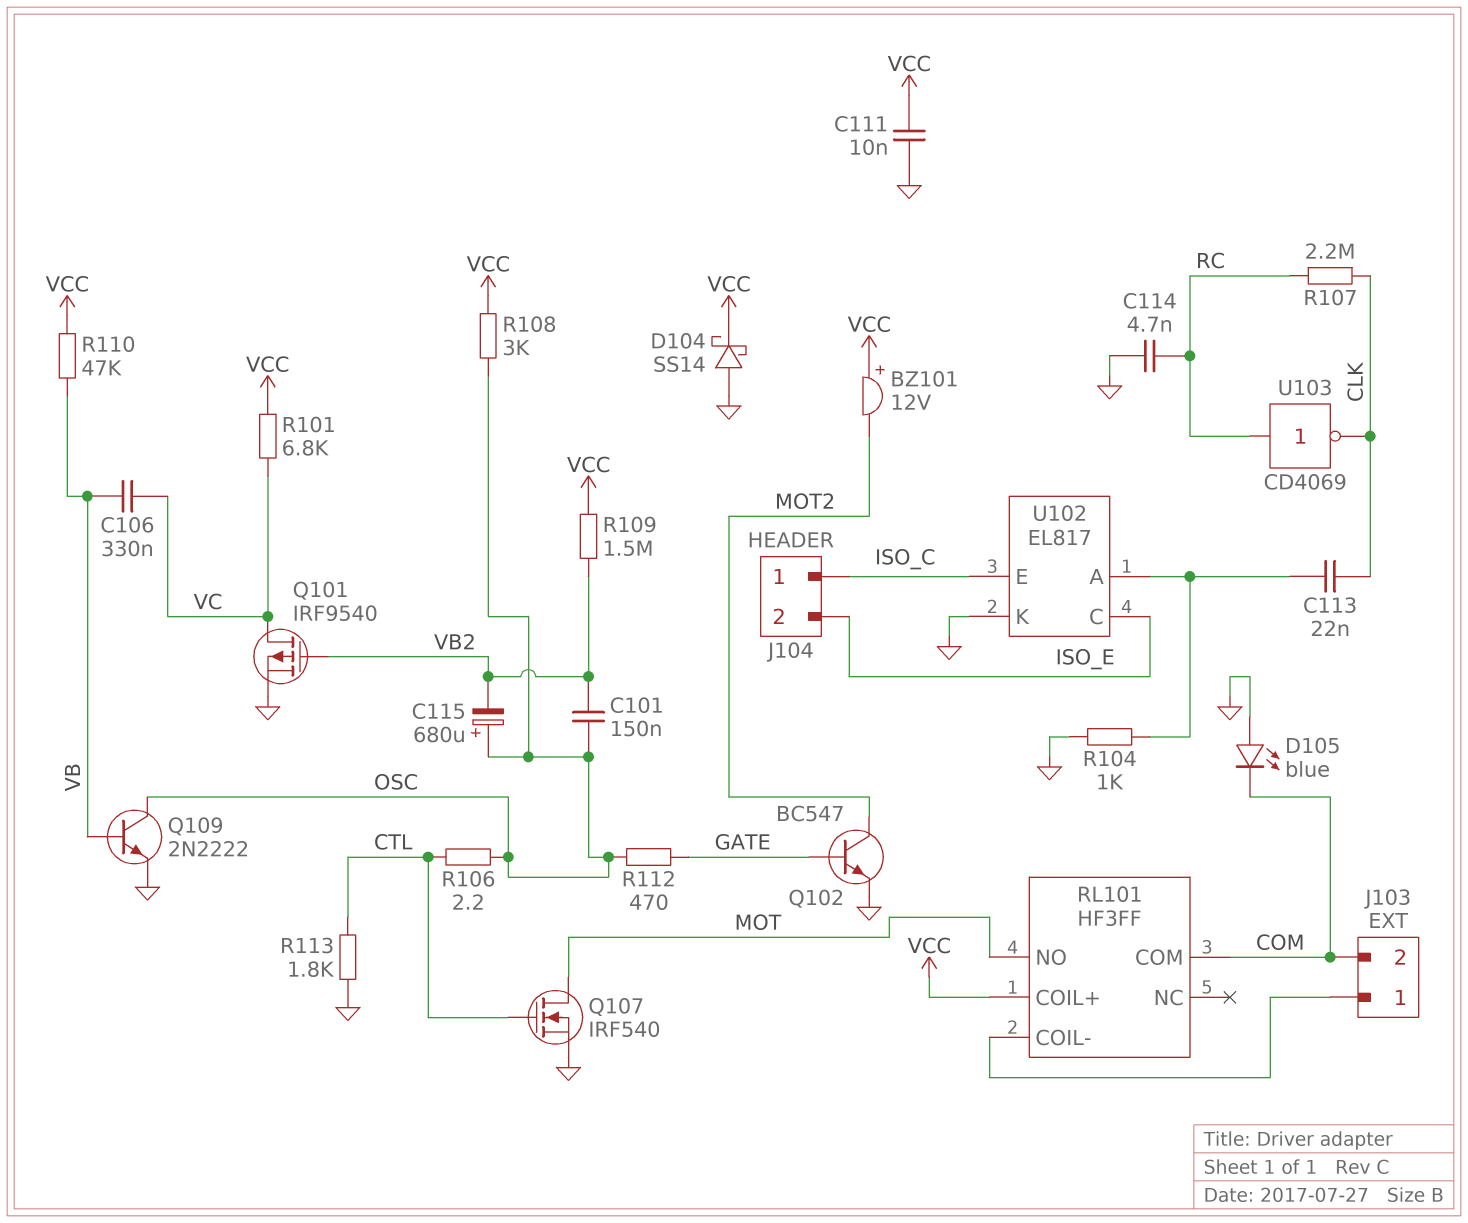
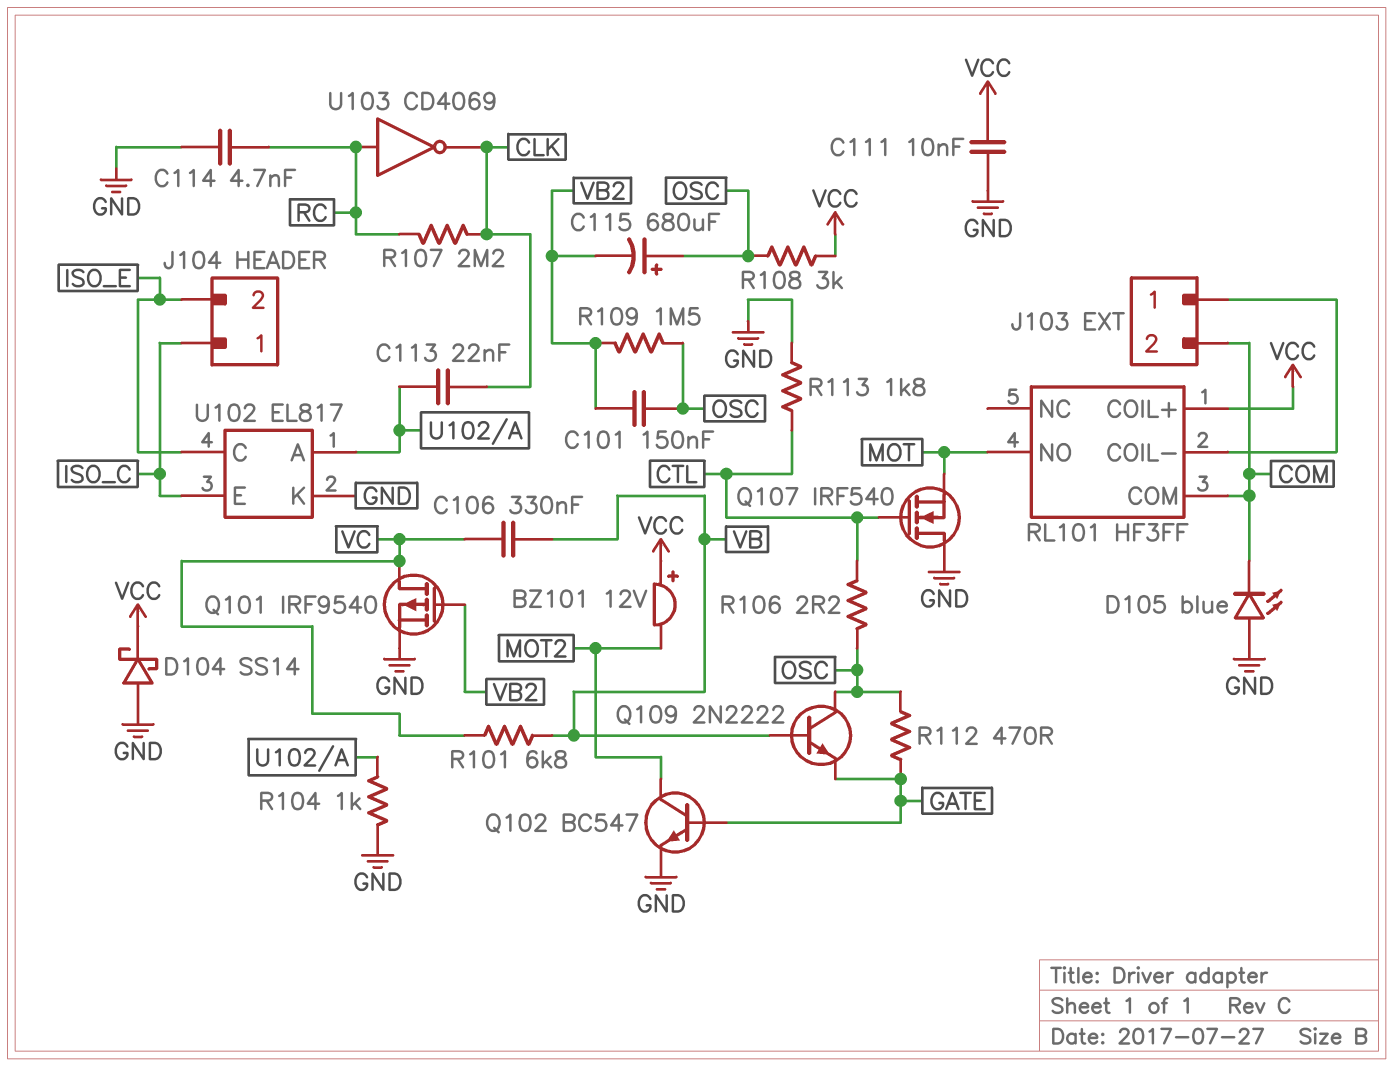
Q107: NMOS IRF540 (G CTL, D MOT, S GND) -> NMOS IRF540 (G CTL, D GND, S MOT)
Q109: NPN 2N2222 (B VB, C OSC, E GND) -> NPN 2N2222 (B VB, C OSC, E GATE)
R101: 6.8k (VC, VCC) -> 6.8k (VB, VC)
R109: 1.5M (VB2, VCC) -> 1.5M (OSC, VB2)
R110: 47k (VB, VCC) -> none

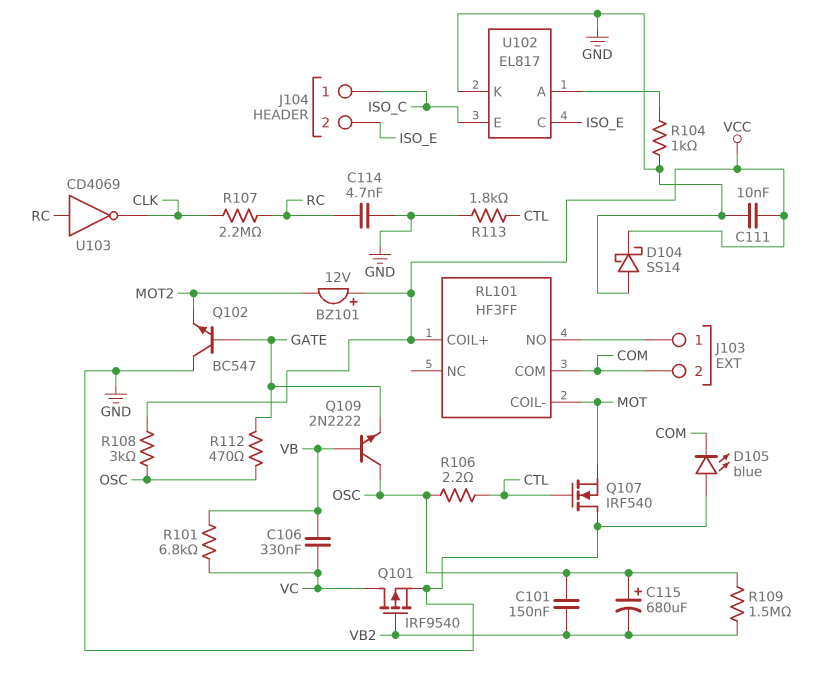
C113: 22nF (CLK, U102/A) -> none
Q102: NPN BC547 (B GATE, C MOT2, E GND) -> NPN BC547 (B GATE, C GND, E MOT2)
RL101 pin COIL-: J103/1 -> MOT
RL101 pin NO: MOT -> J103/1

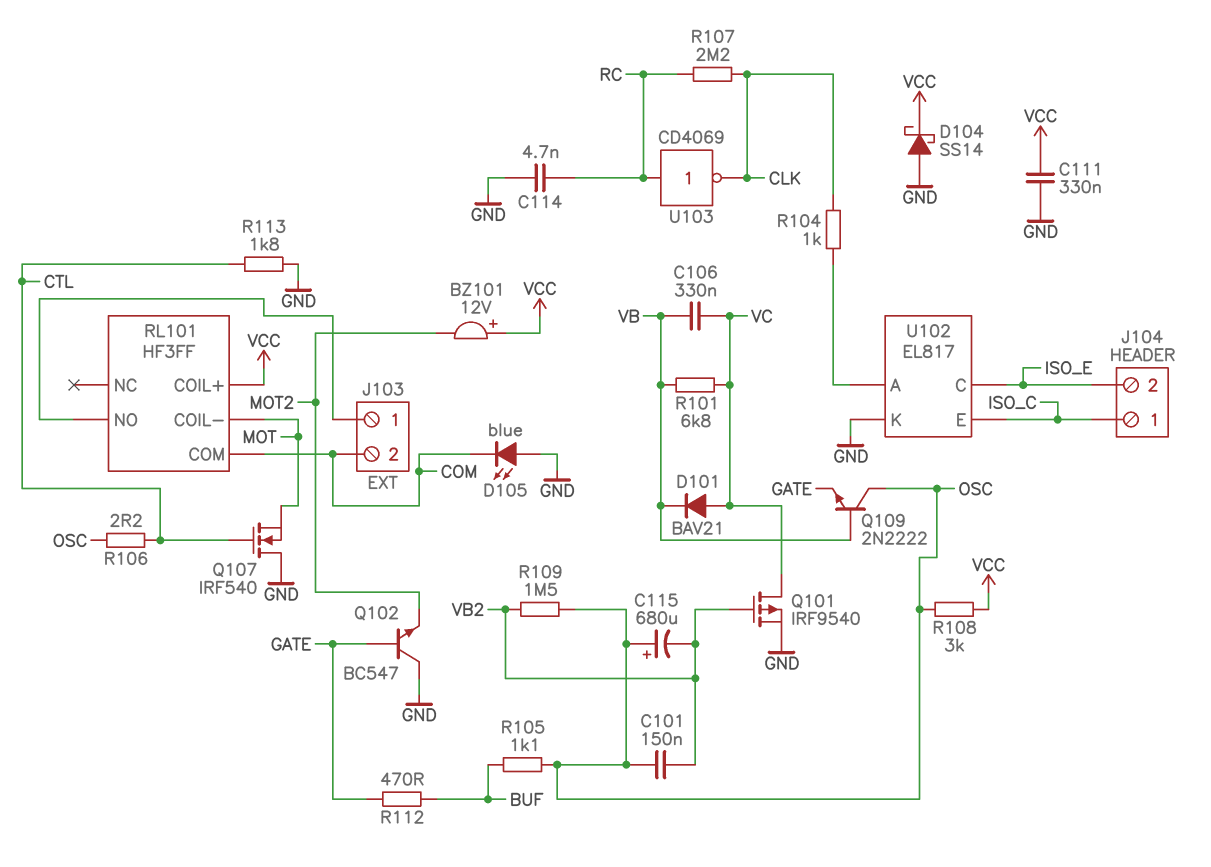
C111: 10nF (GND, VCC) -> 330nF (GND, VCC)
D101: none -> diode BAV21 (A VC, K VB)
R104: 1k (GND, U102/A) -> 1k (CLK, U102/A)
R105: none -> 1.1k (BUF, OSC)
R112: 470 (GATE, OSC) -> 470 (BUF, GATE)

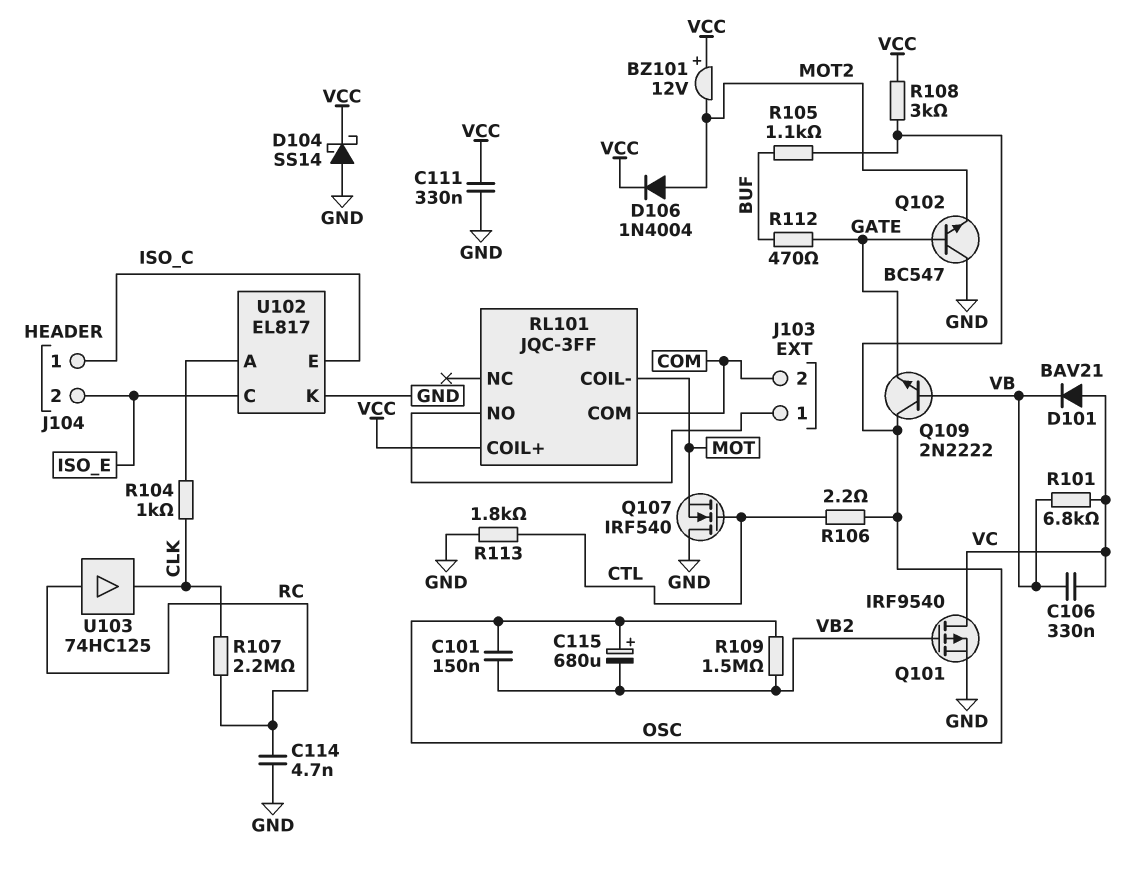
D105: LED blue (A GND, K COM) -> none
D106: none -> diode 1N4004 (A MOT2, K VCC)
RL101: HF3FF -> JQC-3FF
U103: NOT CD4069 (in RC, out CLK) -> buffer 74HC125 (in RC, out CLK)

